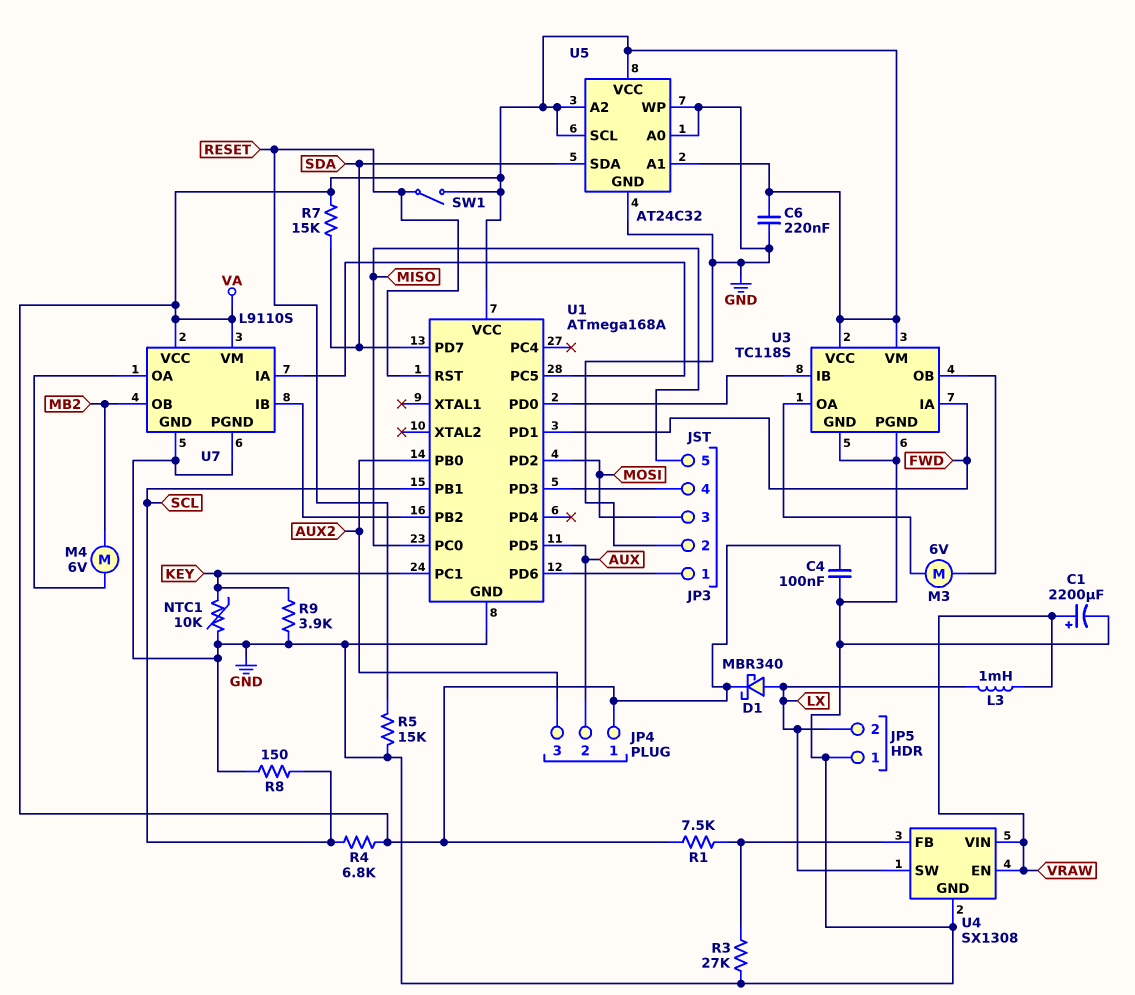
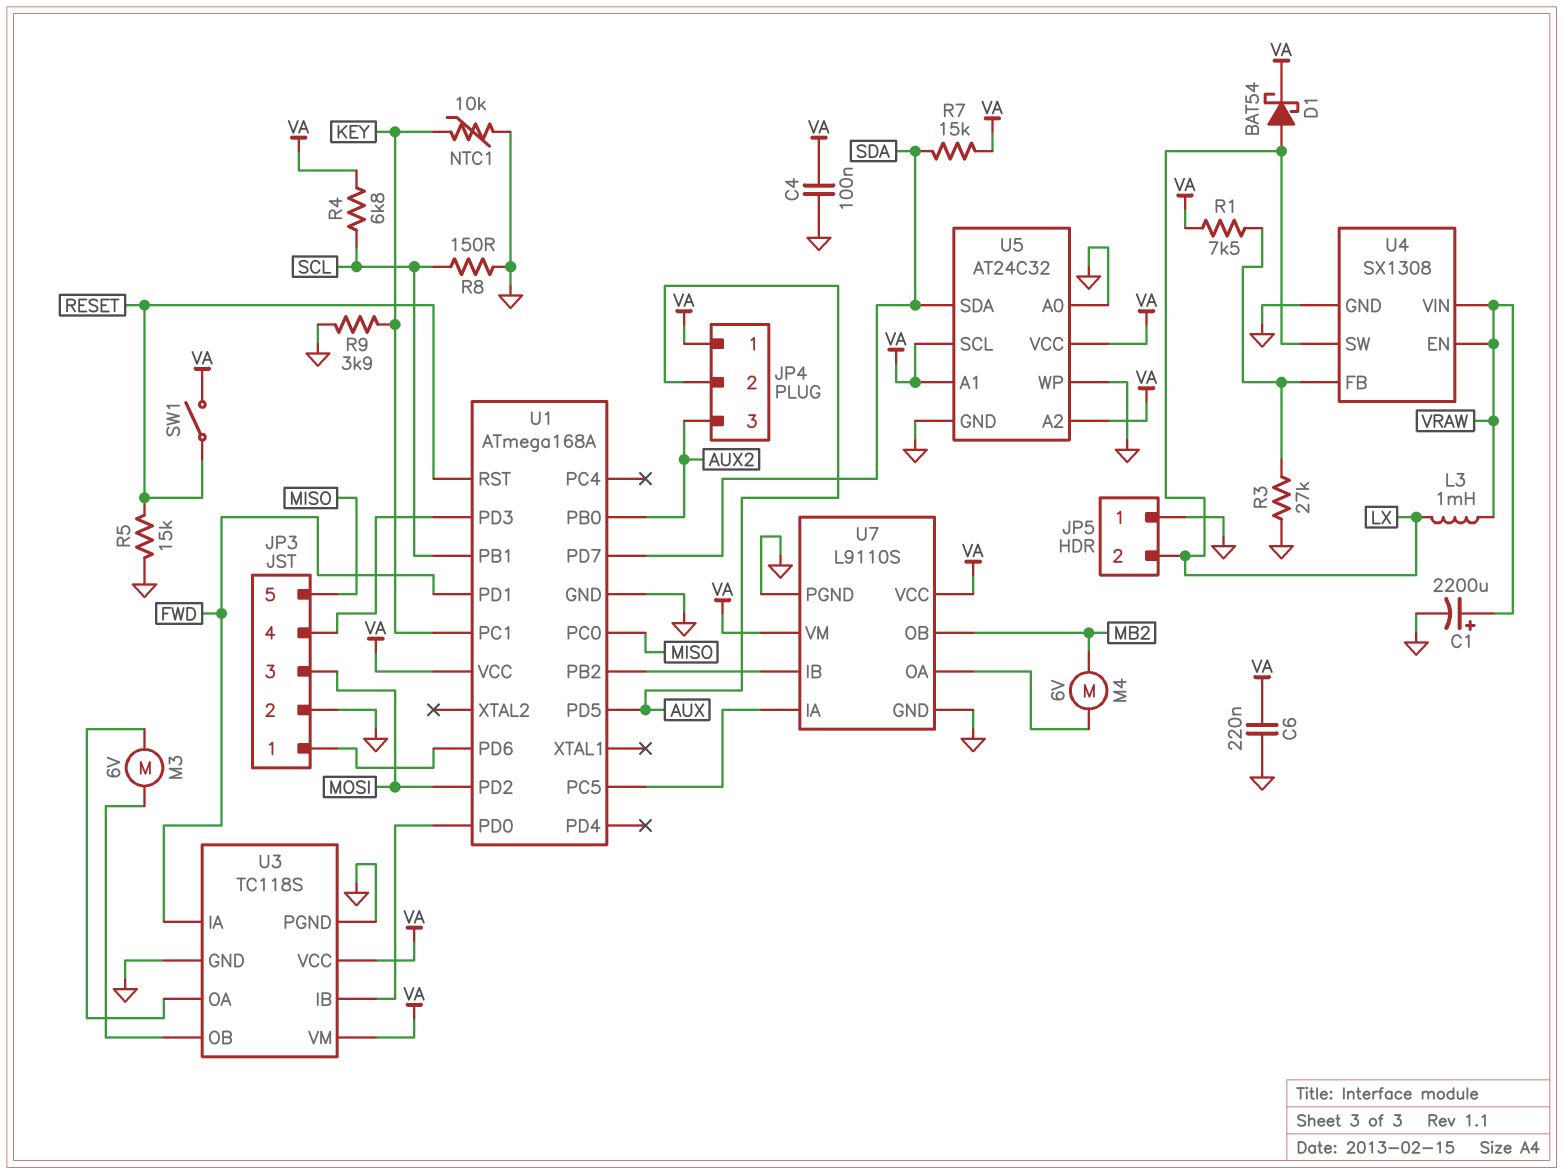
D1: schottky MBR340 (A LX, K VA) -> schottky BAT54 (A LX, K VA)

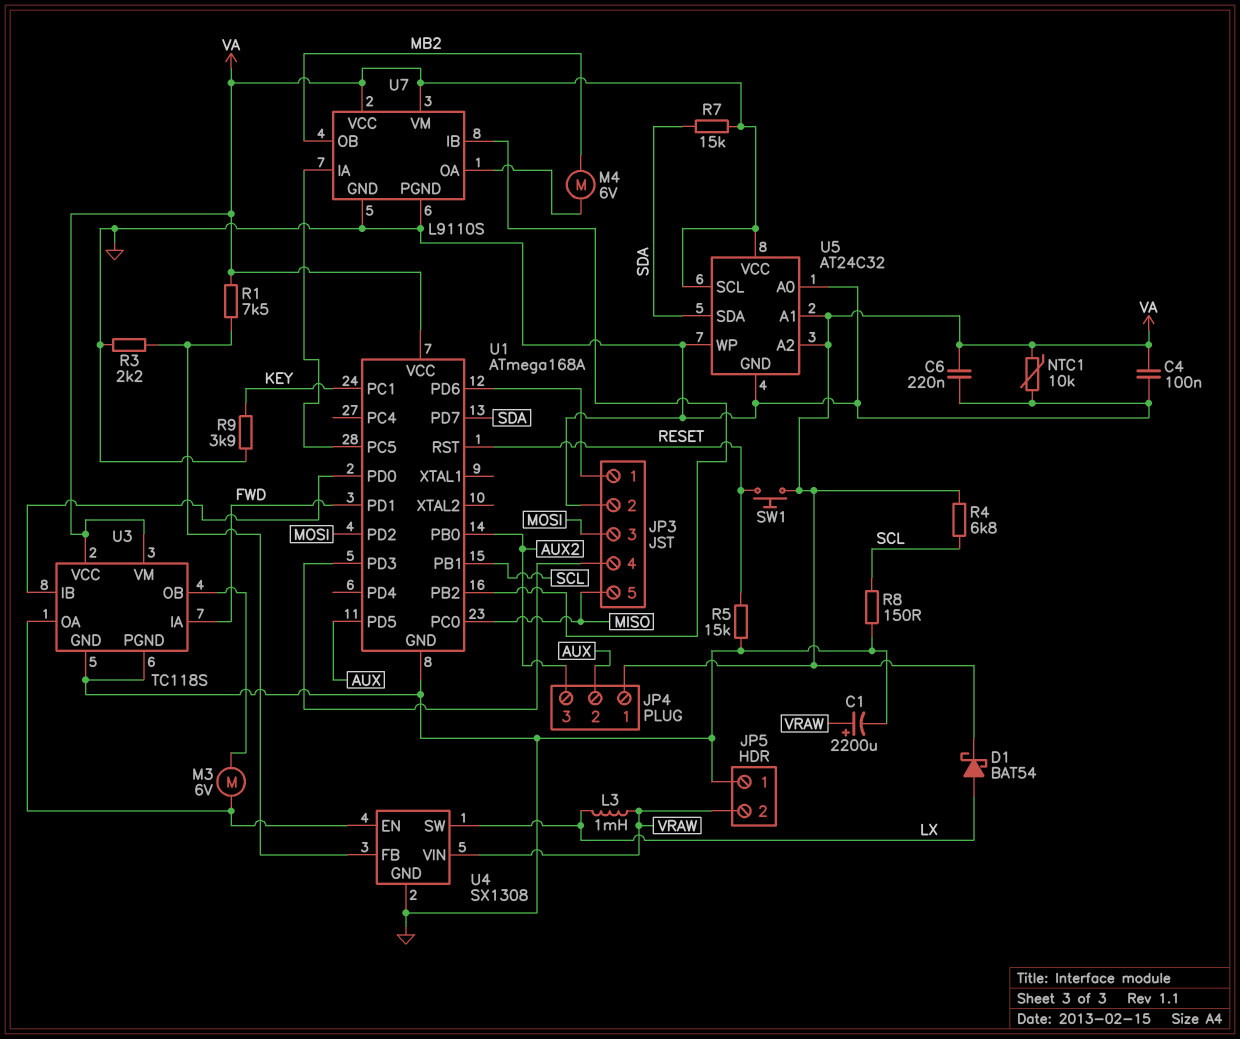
JP5 pin 2: LX -> VRAW
NTC1: 10k (GND, KEY) -> 10k (GND, VA)
R3: 27k (GND, U4/FB) -> 2.2k (GND, U4/FB)
SW1: switch (RESET, VA) -> button (RESET, VA)
U4 pin EN: VRAW -> U3/OA

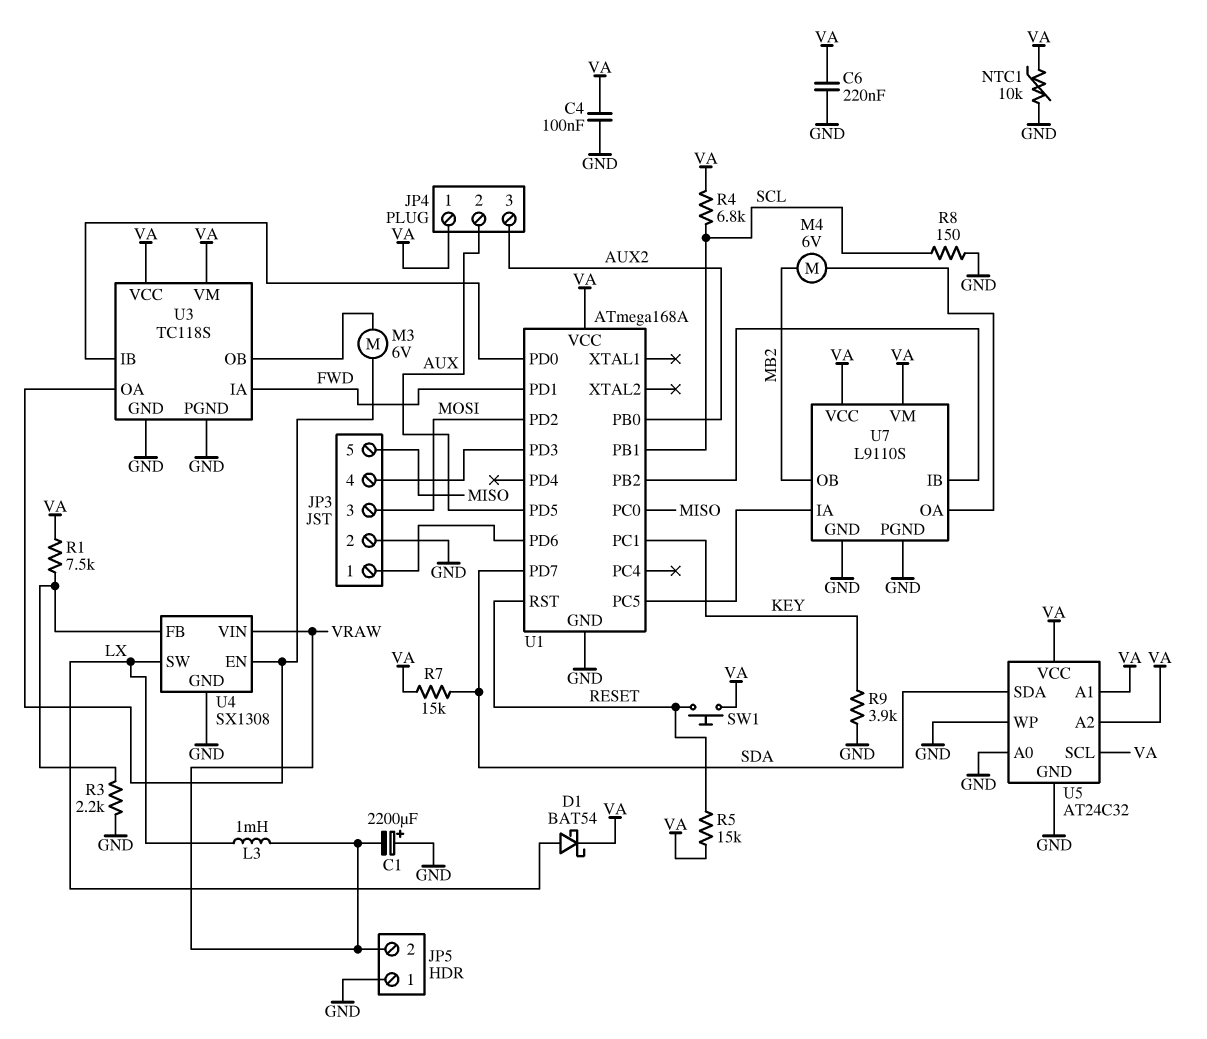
C1: 2200uF (plus VRAW, minus GND) -> 2200uF (plus GND, minus VRAW)
R5: 15k (GND, RESET) -> 15k (RESET, VA)

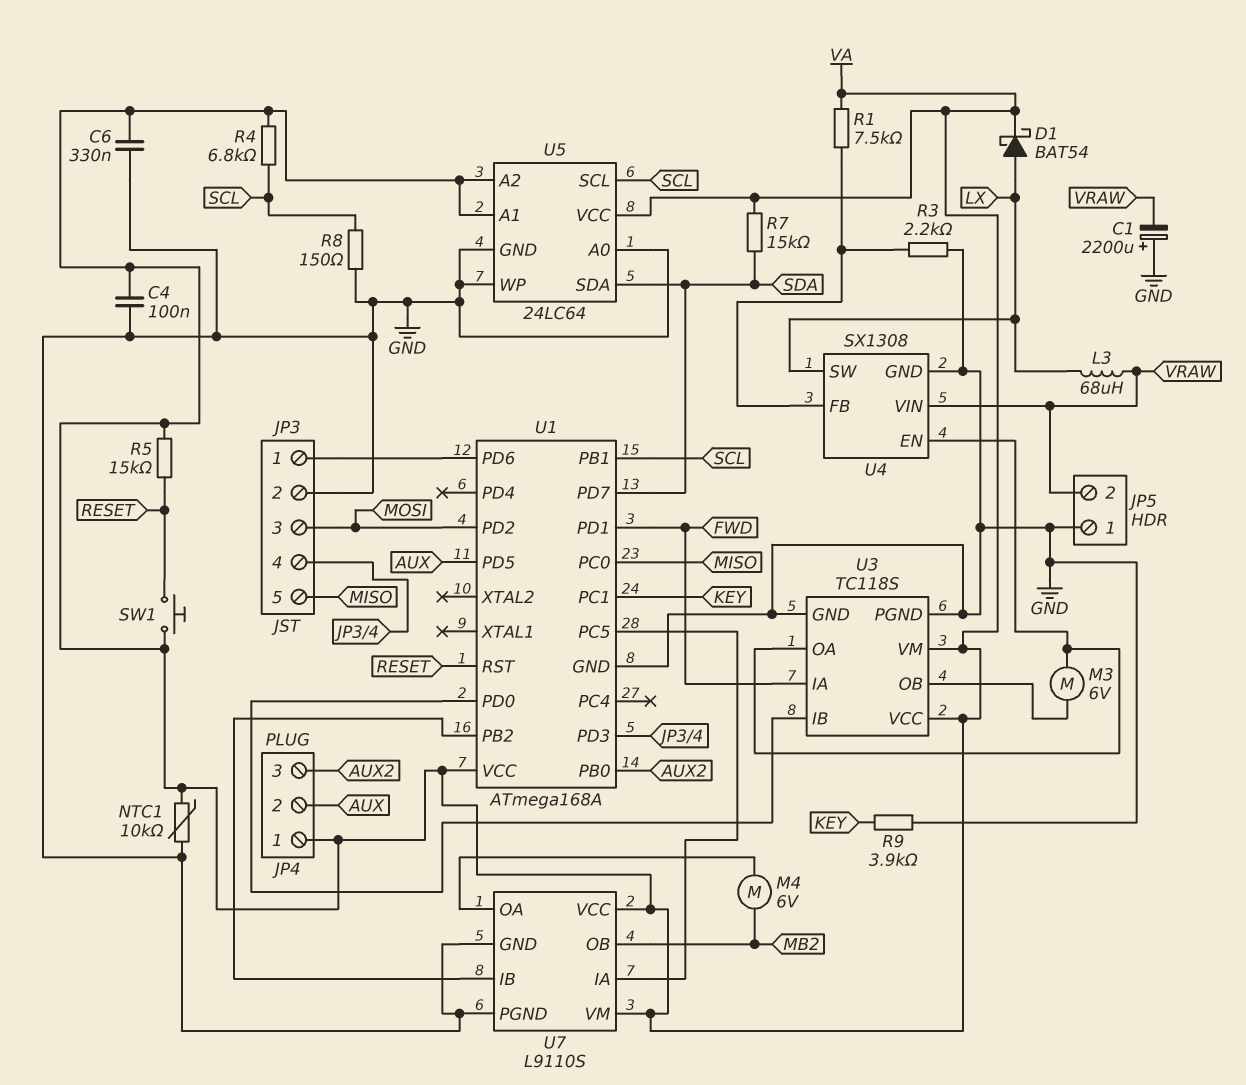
C6: 220nF (GND, VA) -> 330nF (GND, VA)
L3: 1mH (LX, VRAW) -> 68uH (LX, VRAW)
U5: AT24C32 -> 24LC64
U5 pin SCL: VA -> SCL

